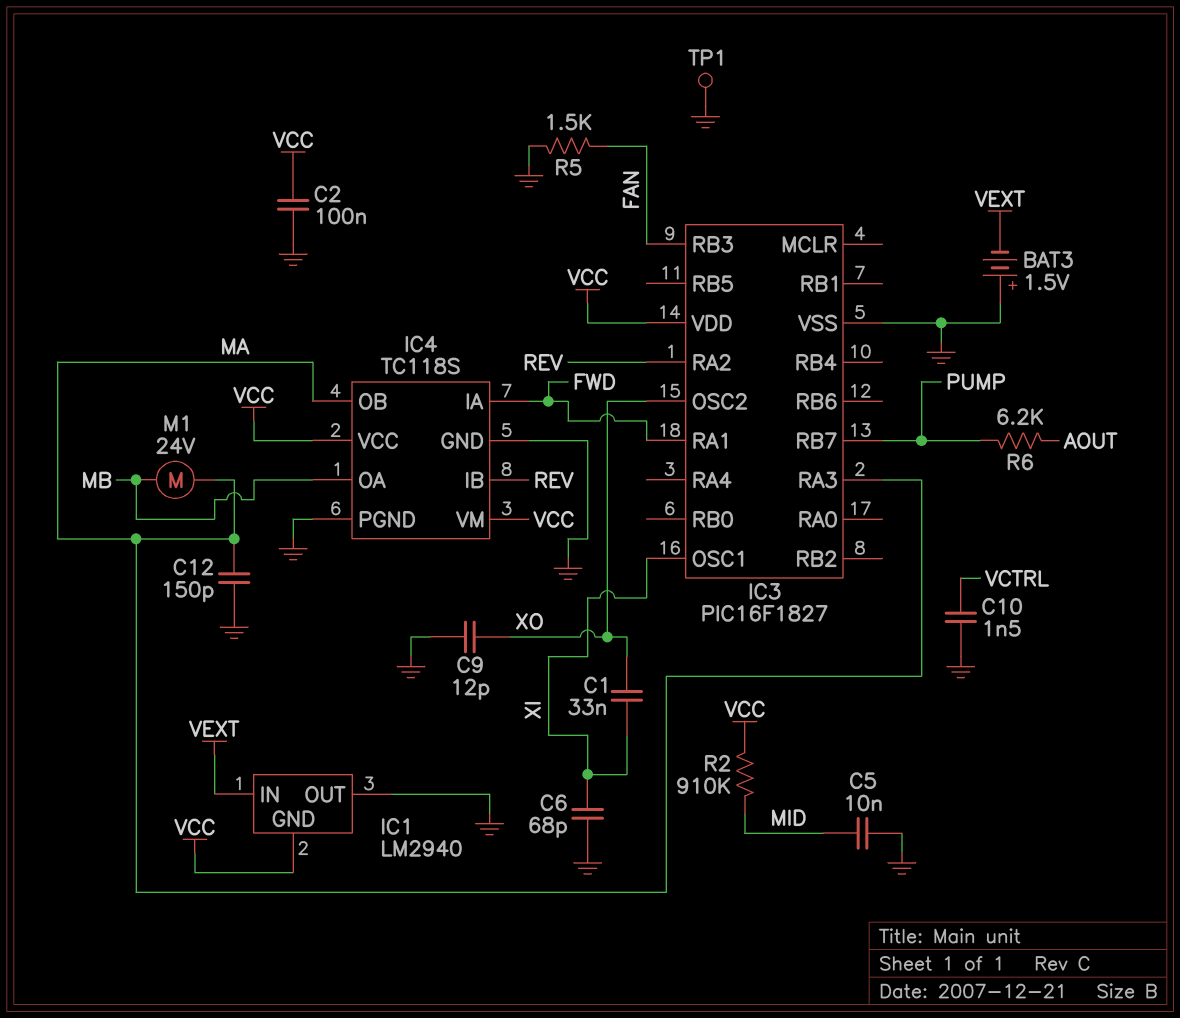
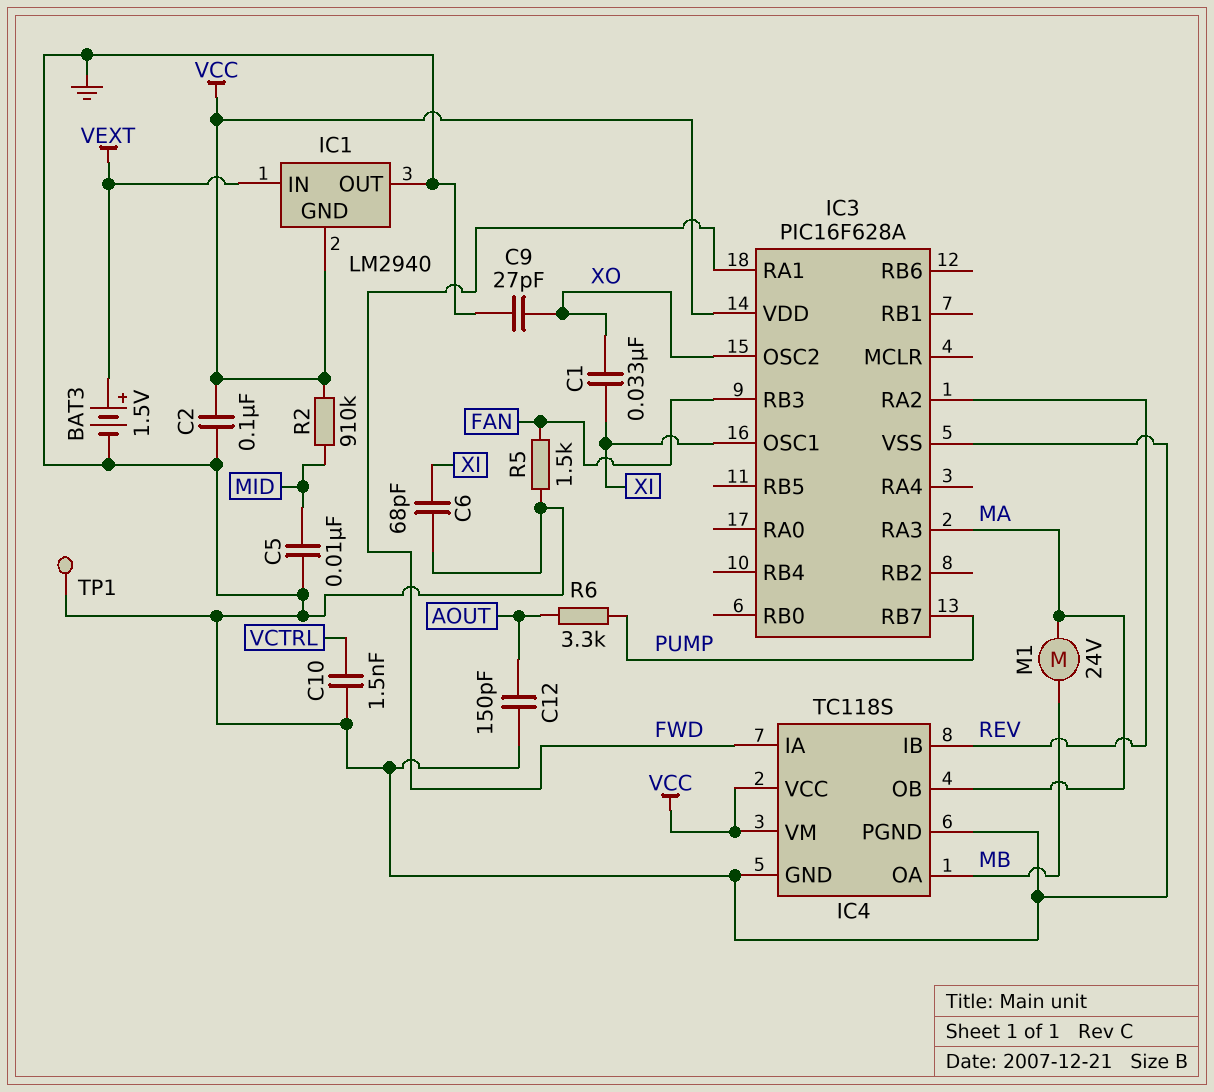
BAT3: 1.5V (plus GND, minus VEXT) -> 1.5V (plus VEXT, minus GND)
C9: 12pF (GND, XO) -> 27pF (GND, XO)
C12: 150pF (GND, MA) -> 150pF (AOUT, GND)
IC3: PIC16F1827 -> PIC16F628A
R6: 6.2k (AOUT, PUMP) -> 3.3k (AOUT, PUMP)

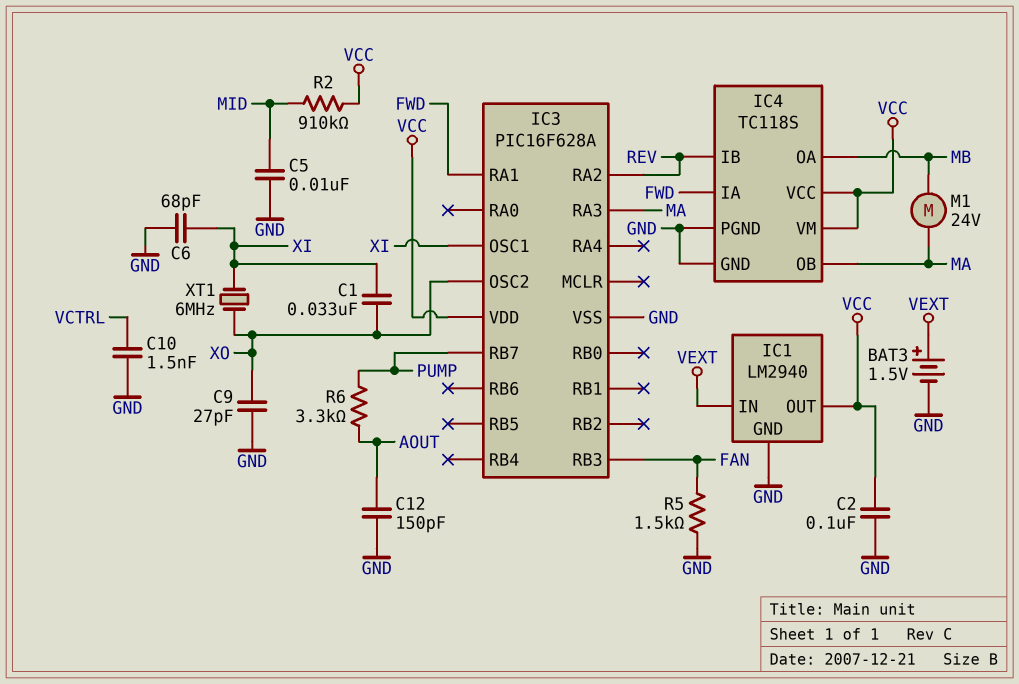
IC1 pin GND: VCC -> GND
IC1 pin OUT: GND -> VCC
TP1: test point (GND) -> none
XT1: none -> 6MHz (XI, XO)

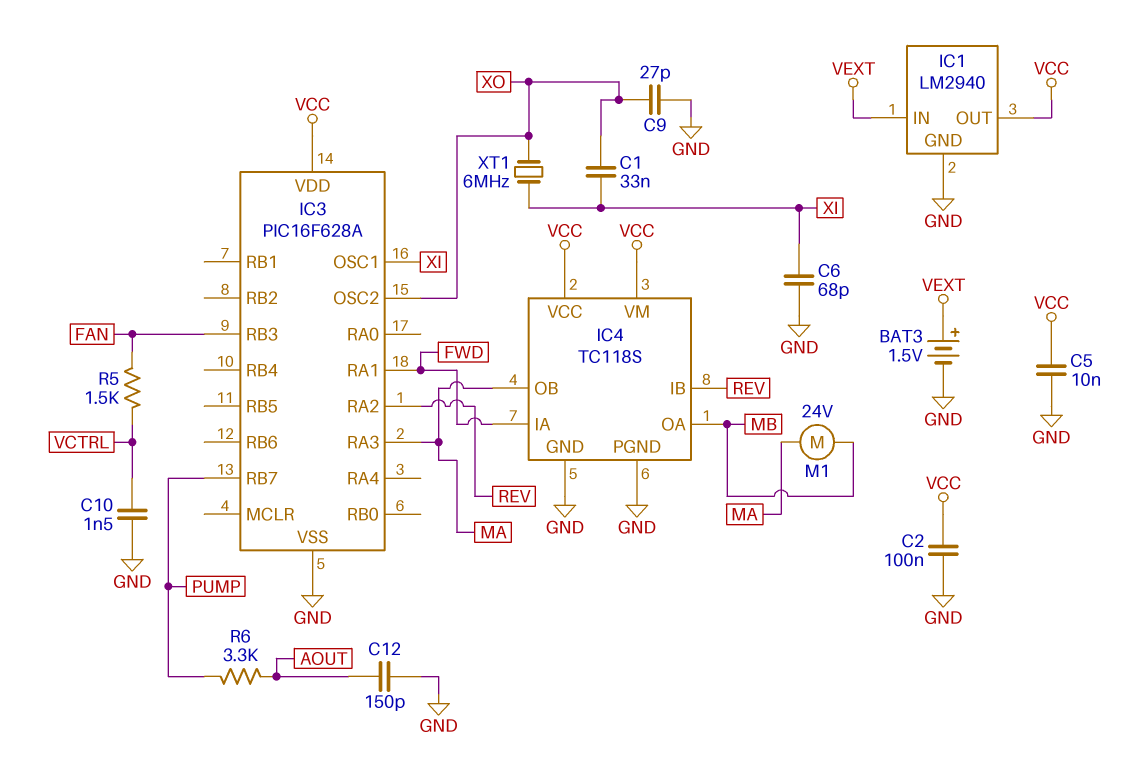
C5: 10nF (GND, MID) -> 10nF (GND, VCC)
R2: 910k (MID, VCC) -> none
R5: 1.5k (FAN, GND) -> 1.5k (FAN, VCTRL)

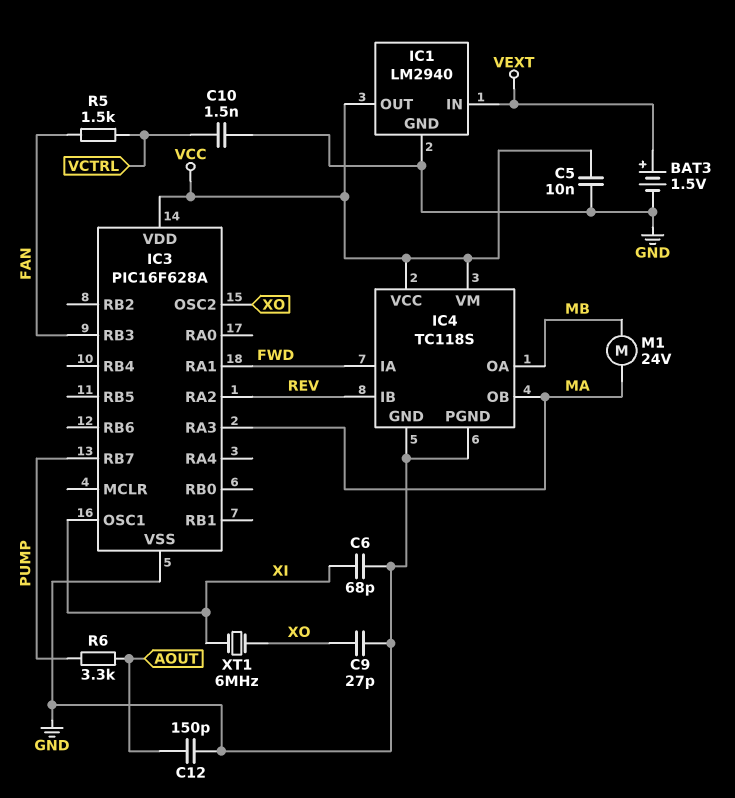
C1: 33nF (XI, XO) -> none
C2: 100nF (GND, VCC) -> none

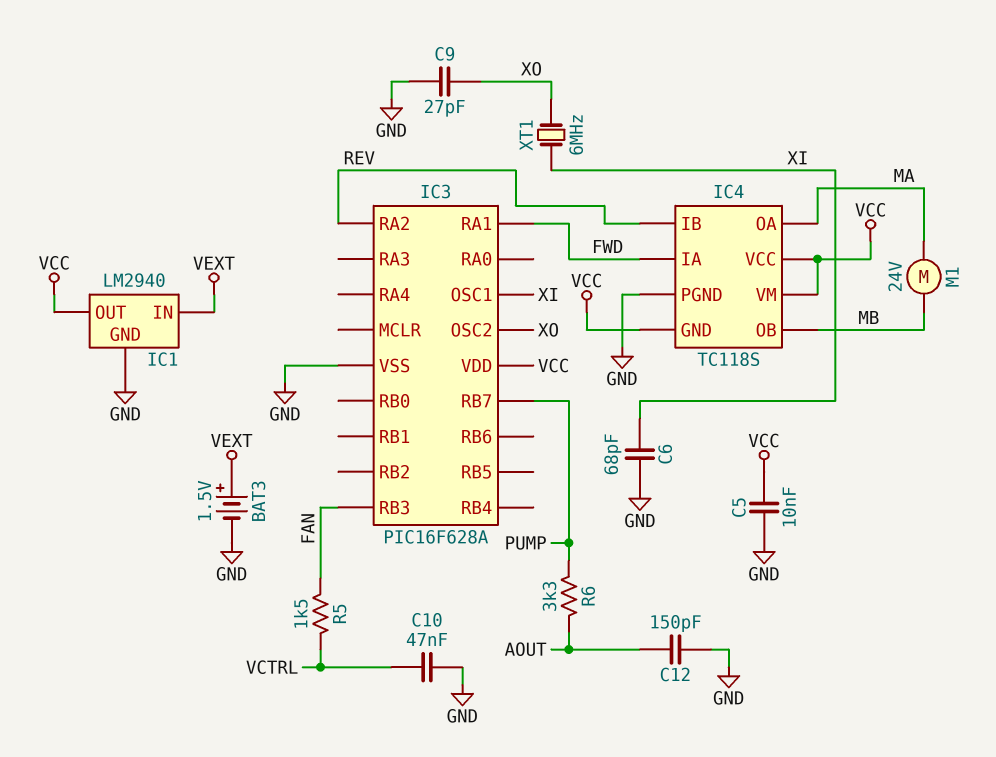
C10: 1.5nF (GND, VCTRL) -> 47nF (GND, VCTRL)
IC3 pin RA3: MA -> none
IC4 pin GND: GND -> VCC
IC4 pin OA: MB -> MA
IC4 pin OB: MA -> MB

